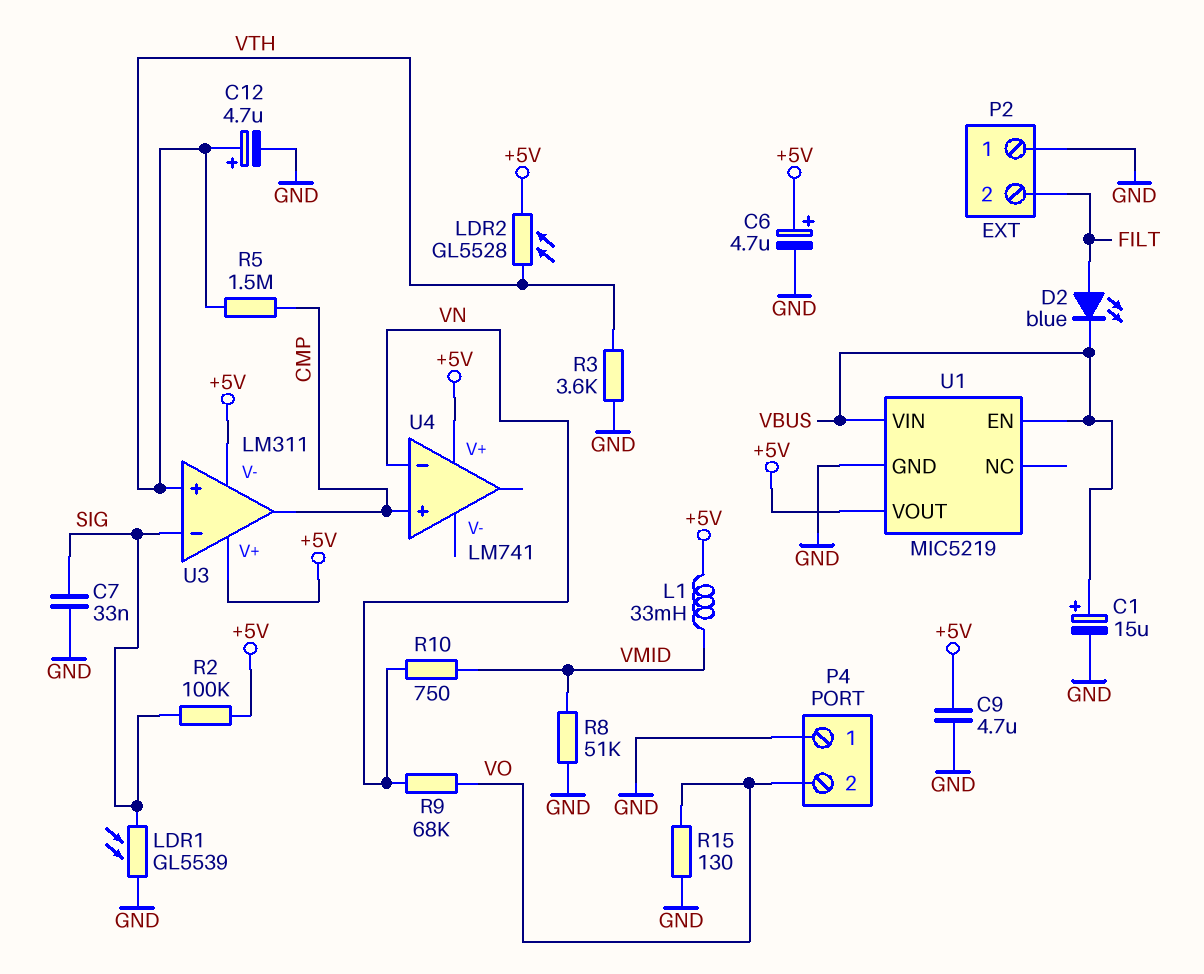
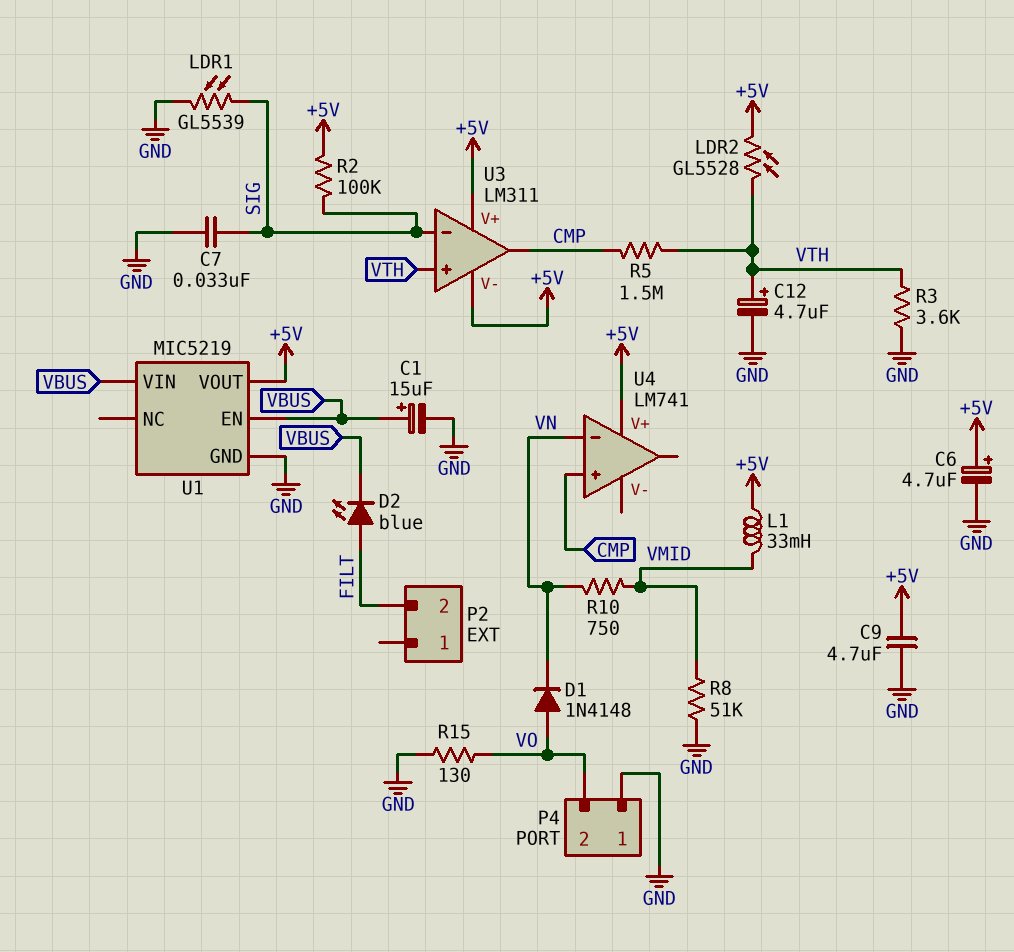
D1: none -> diode 1N4148 (A VO, K VN)
P2 pin 1: GND -> none
R9: 68k (VN, VO) -> none

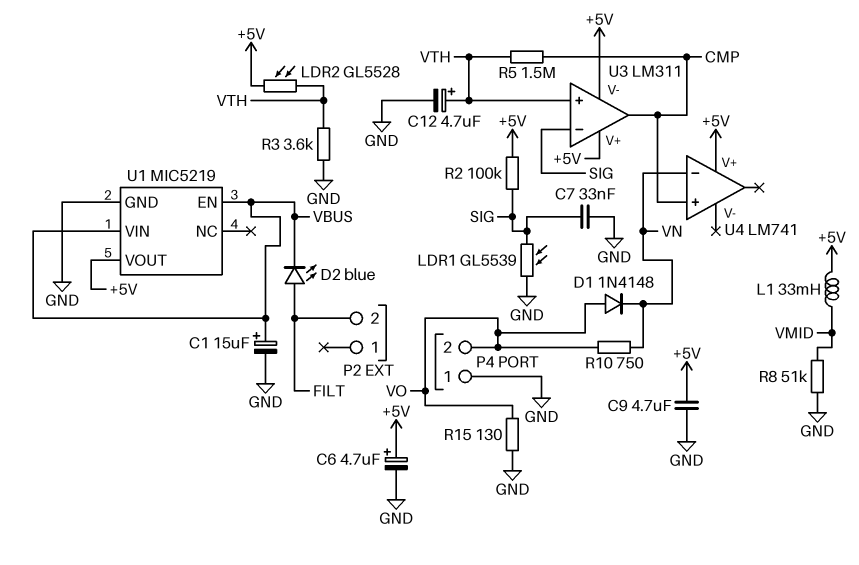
R10: 750 (VMID, VN) -> 750 (VN, VO)

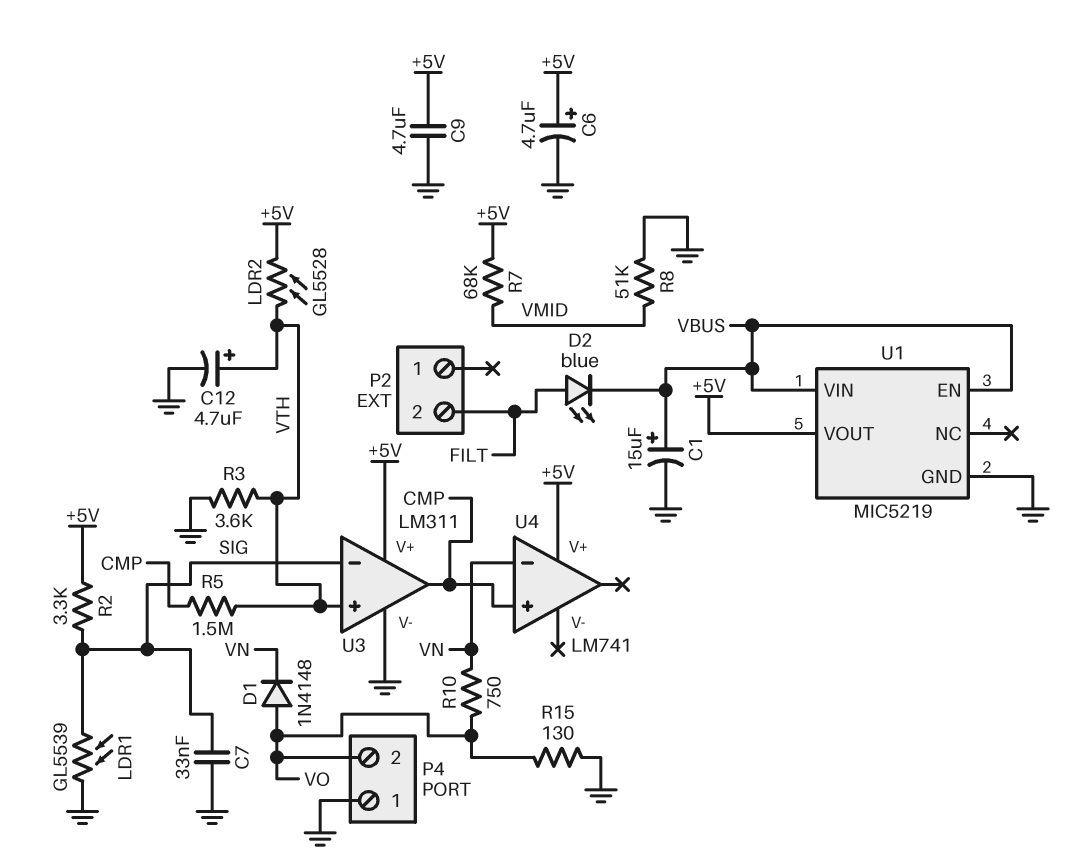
L1: 33mH (+5V, VMID) -> none
R2: 100k (+5V, SIG) -> 3.3k (+5V, SIG)
R7: none -> 68k (+5V, VMID)
U3 pin V-: +5V -> GND

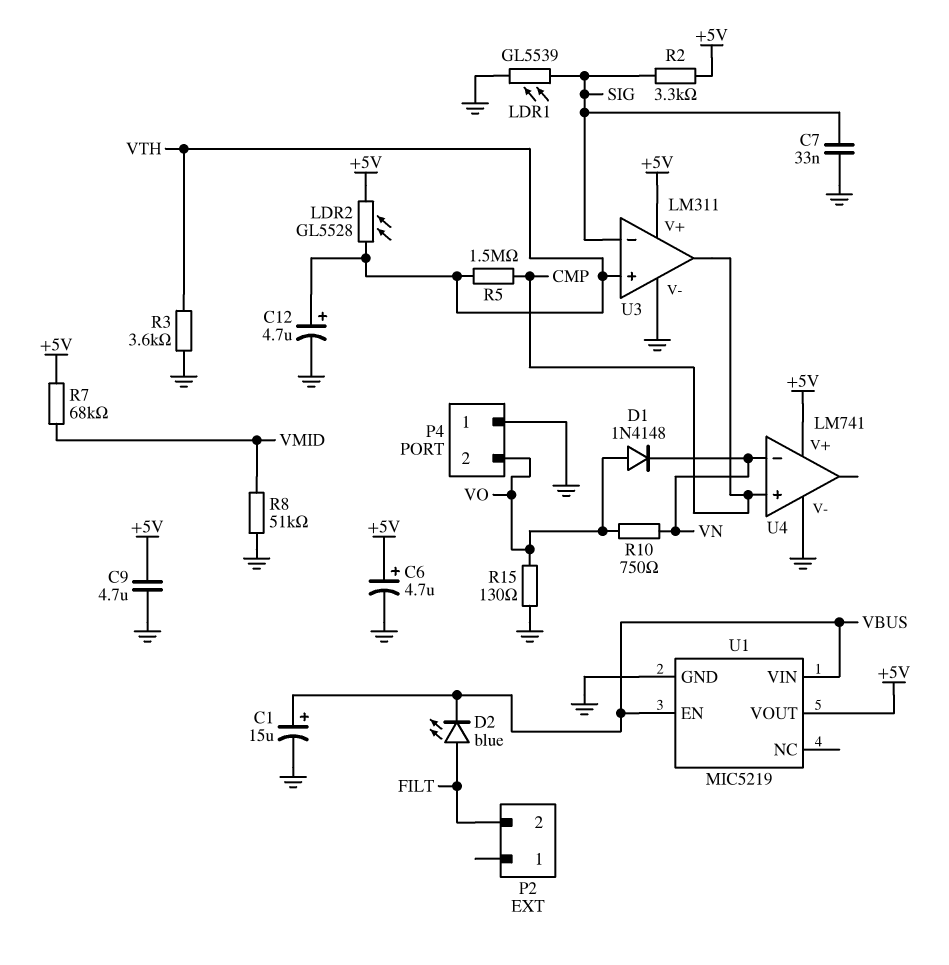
U4 pin V-: none -> GND

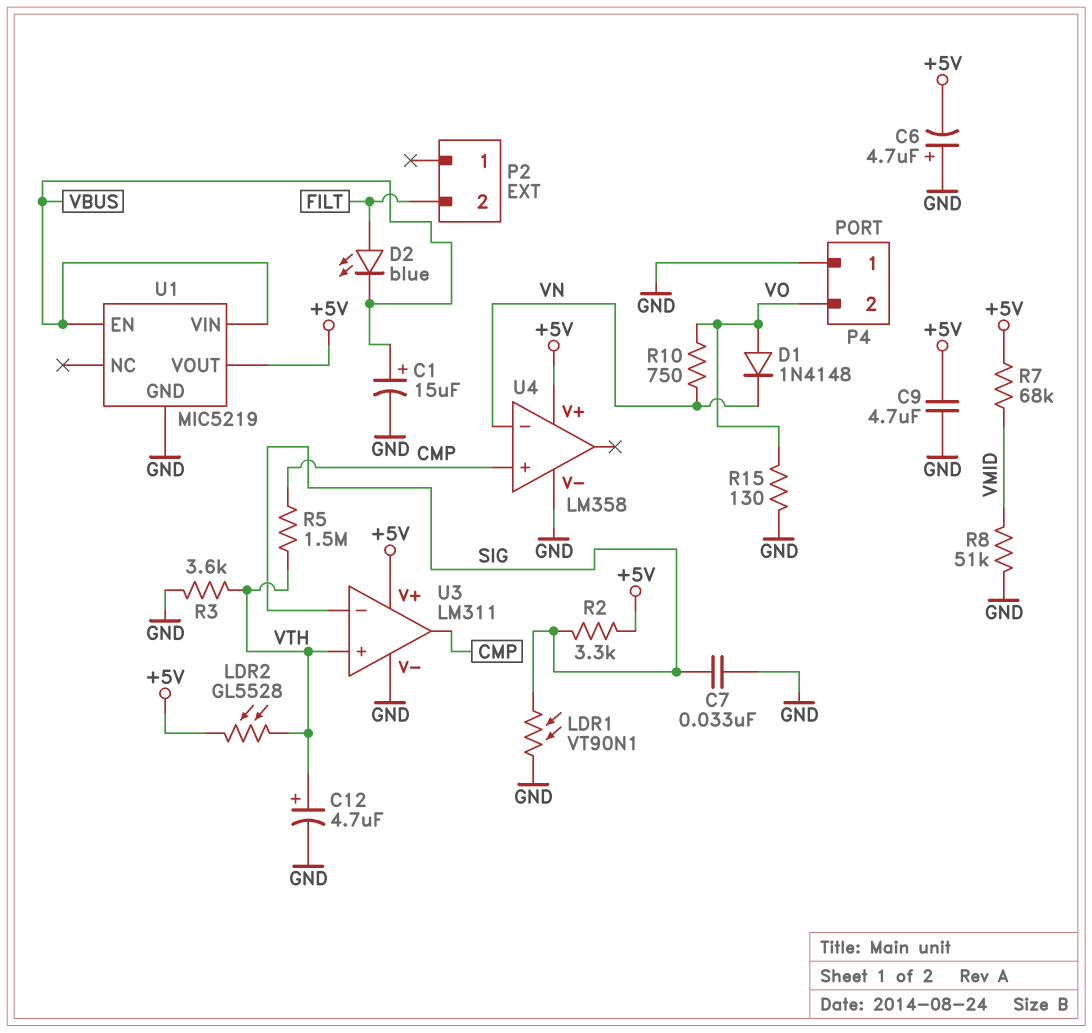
C6: 4.7uF (plus +5V, minus GND) -> 4.7uF (plus GND, minus +5V)
LDR1: GL5539 (GND, SIG) -> VT90N1 (GND, SIG)
U4: LM741 -> LM358

